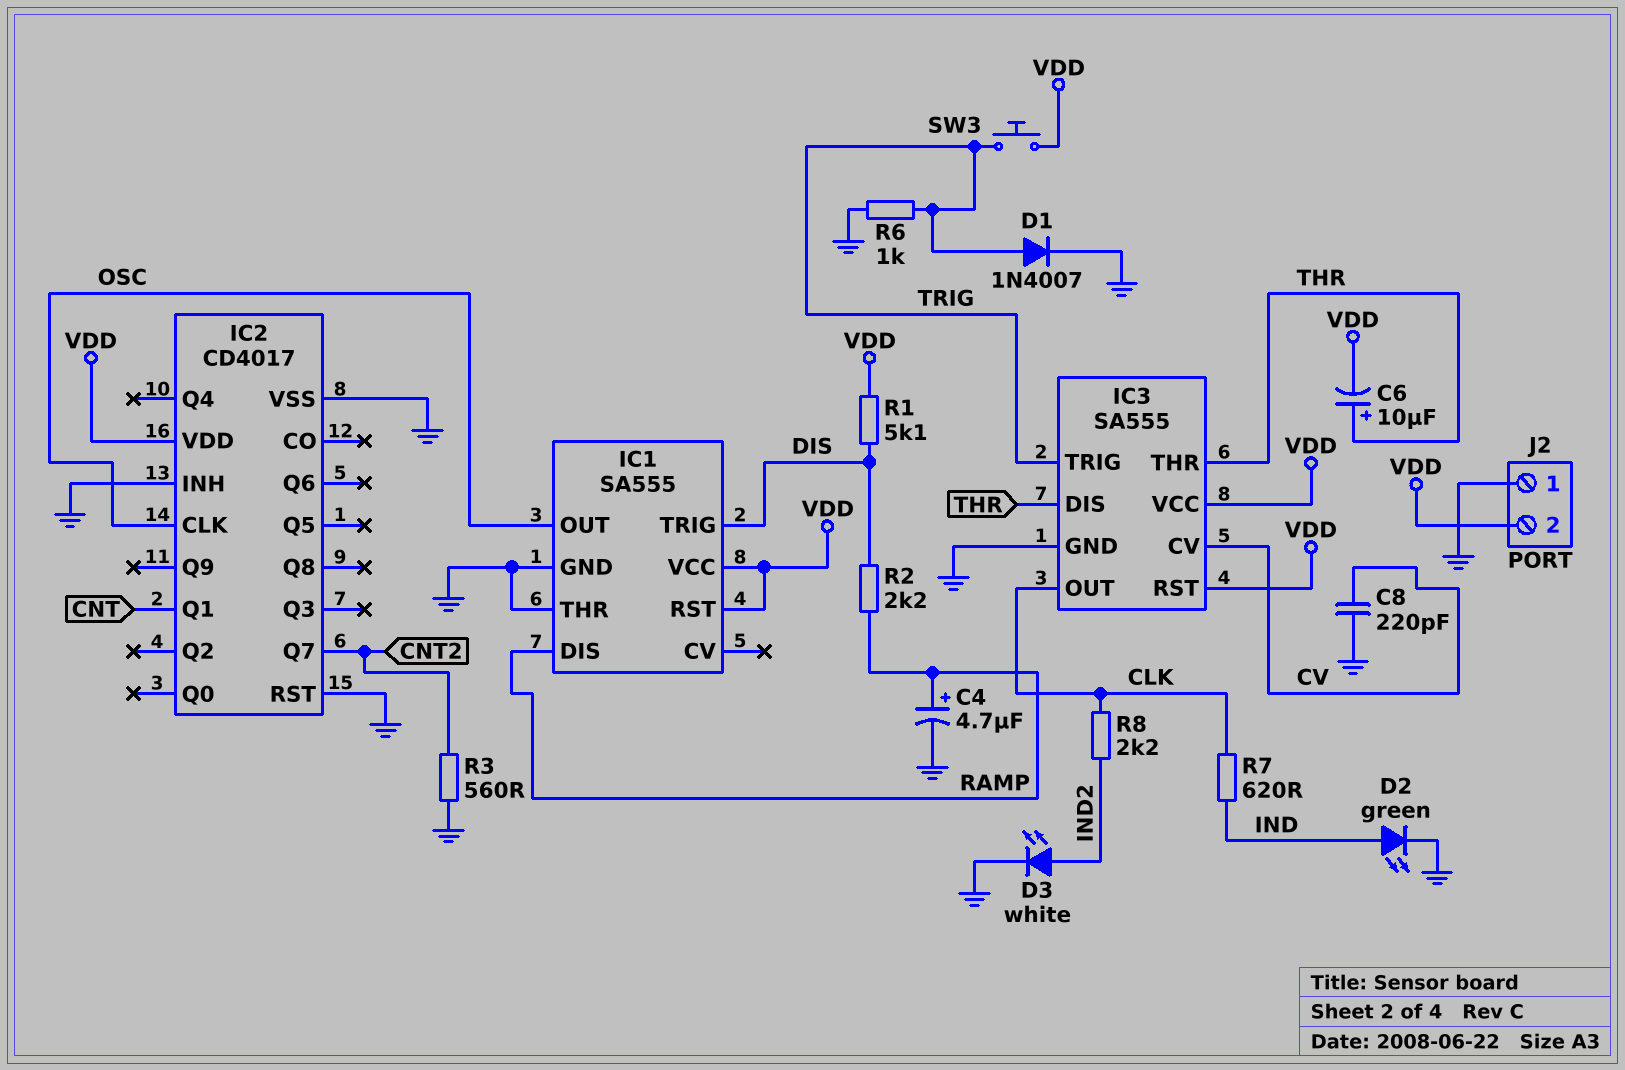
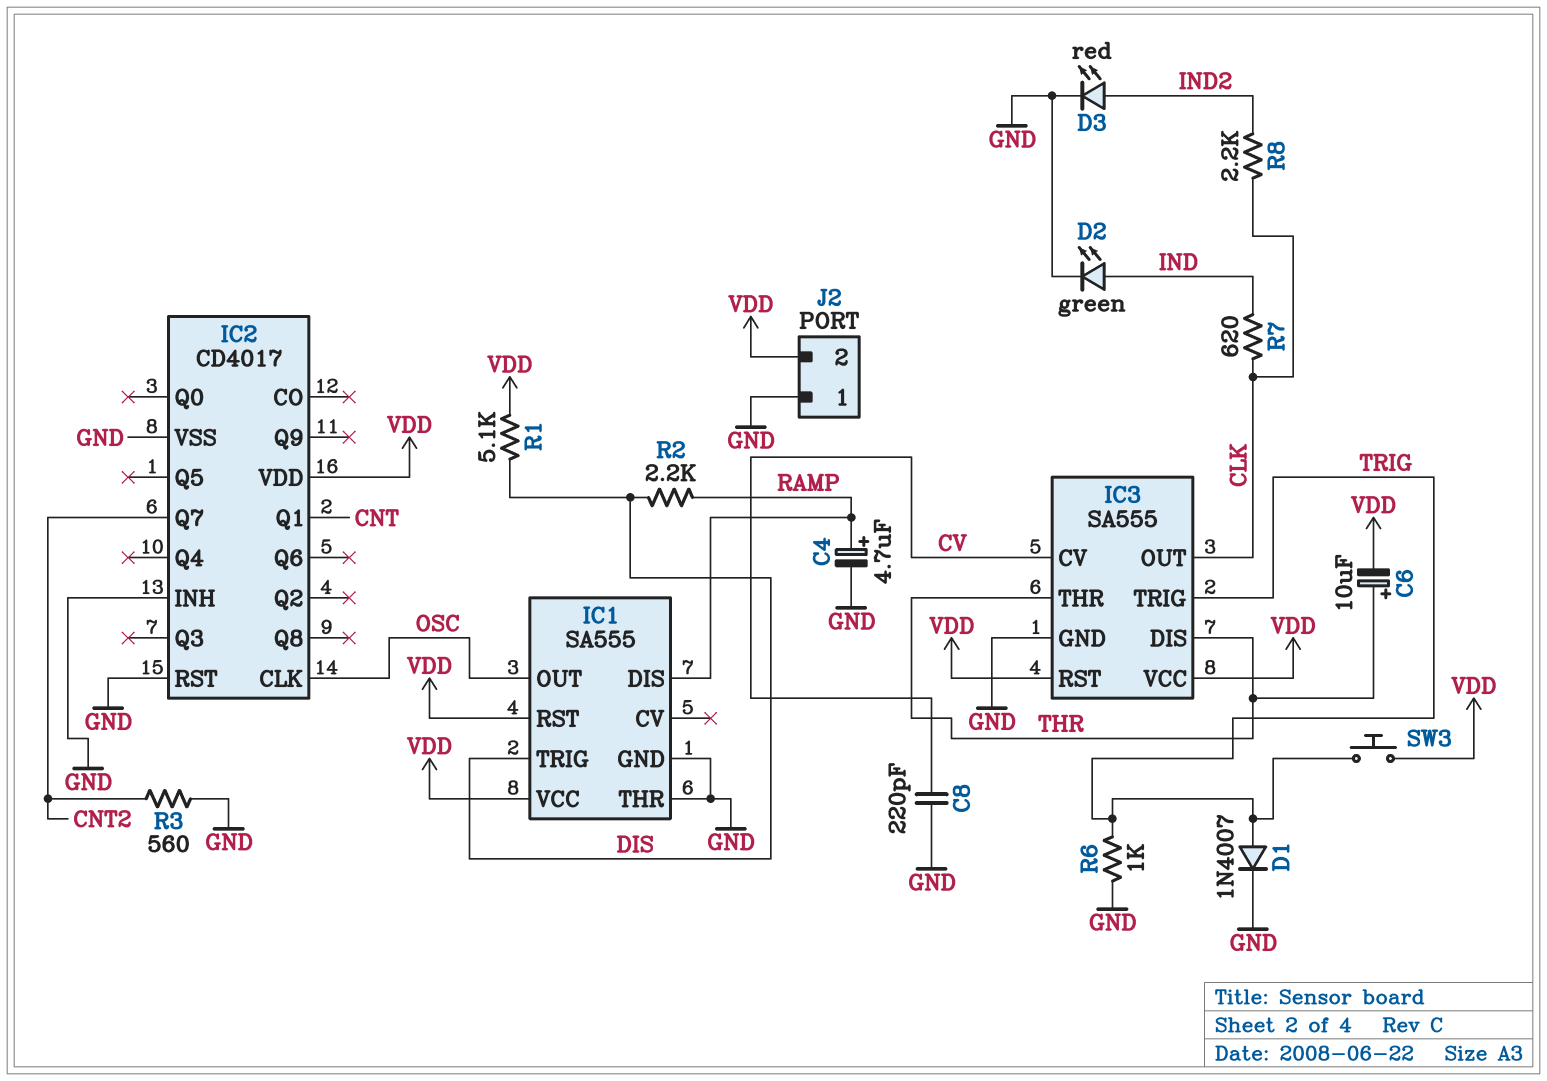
D3: LED white (A IND2, K GND) -> LED red (A IND2, K GND)

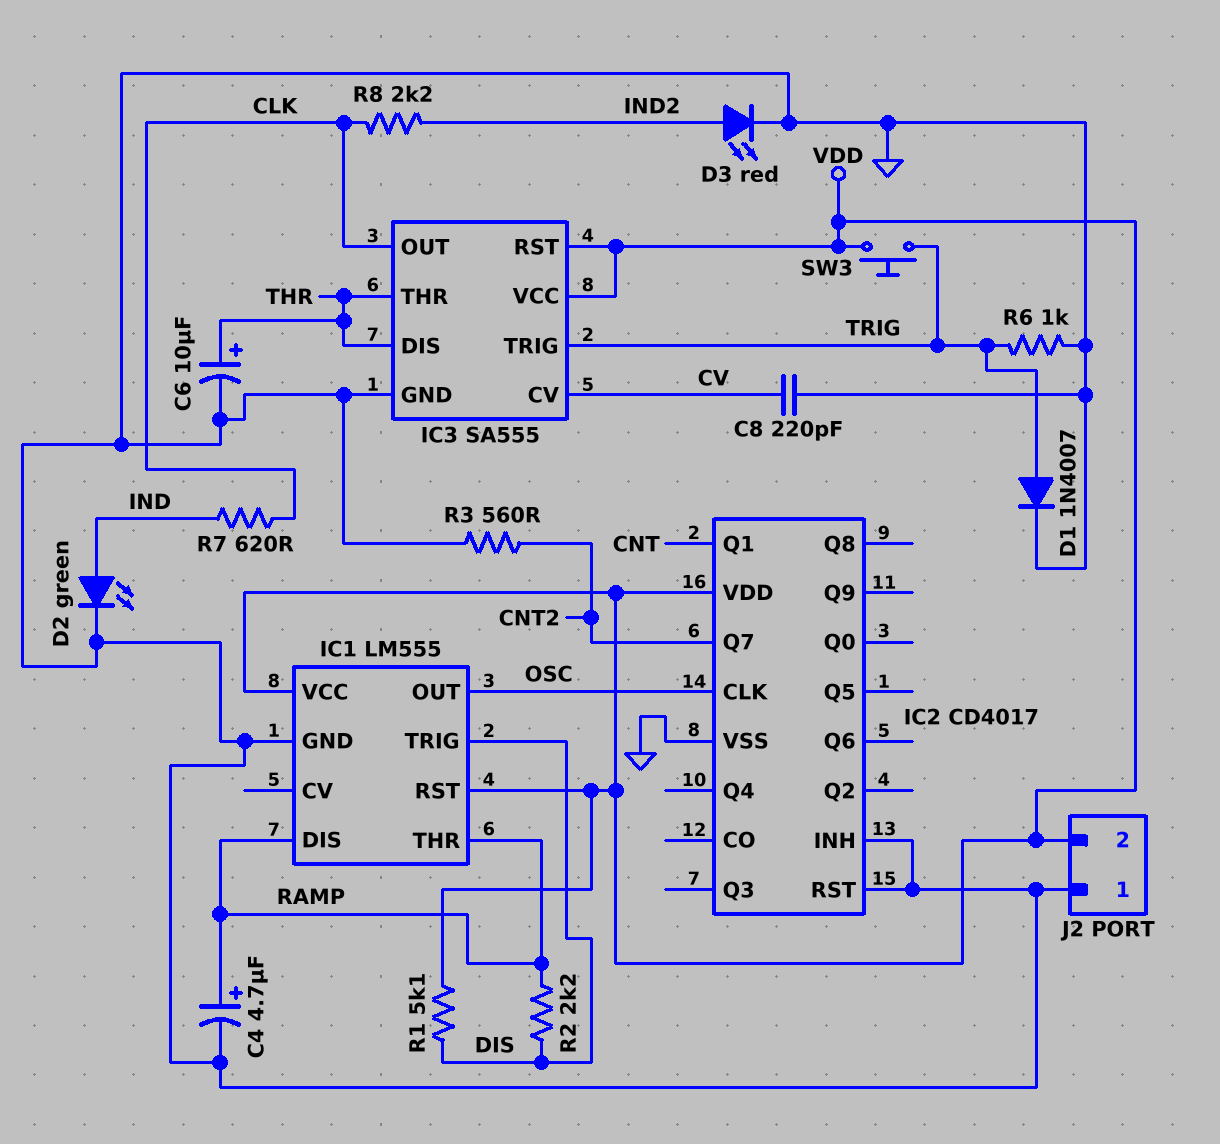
C6: 10uF (plus THR, minus VDD) -> 10uF (plus THR, minus GND)
IC1: SA555 -> LM555
IC1 pin THR: GND -> RAMP

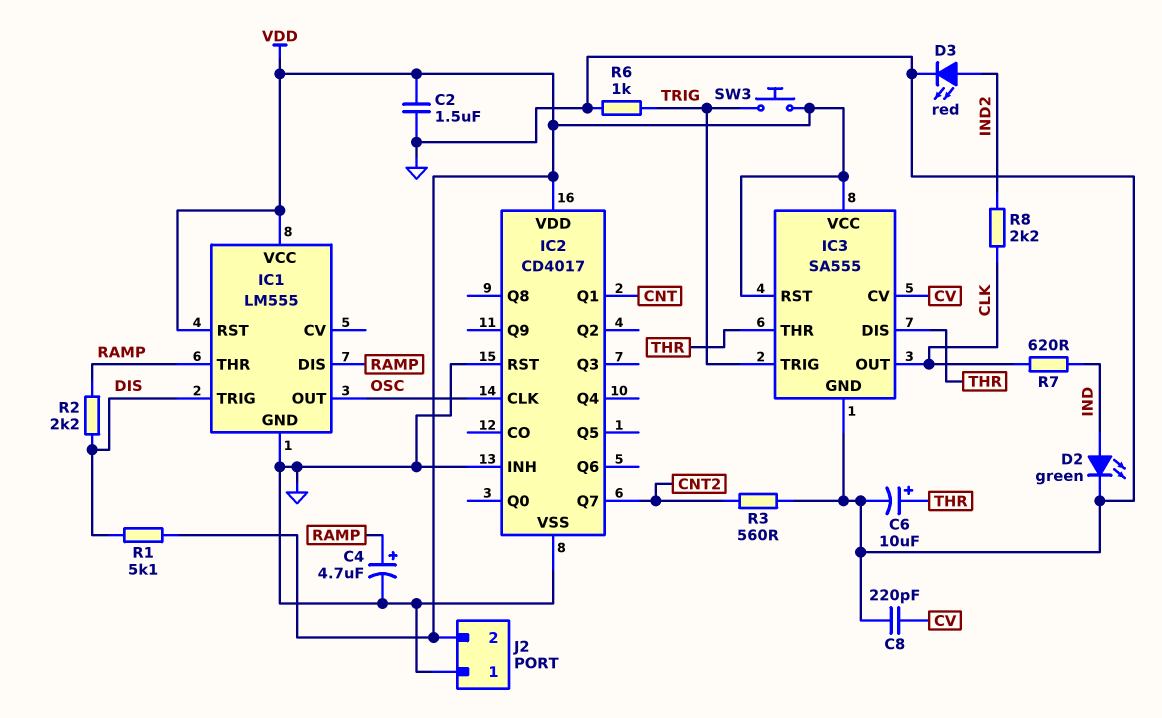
C2: none -> 1.5uF (GND, VDD)
D1: diode 1N4007 (A TRIG, K GND) -> none

